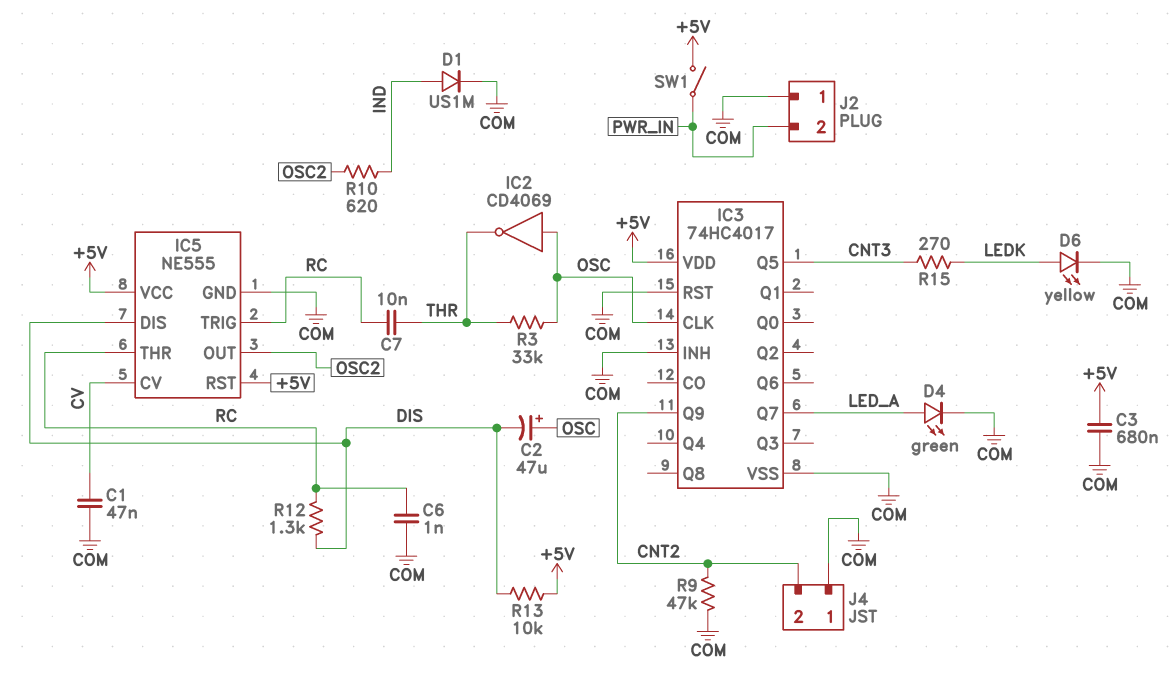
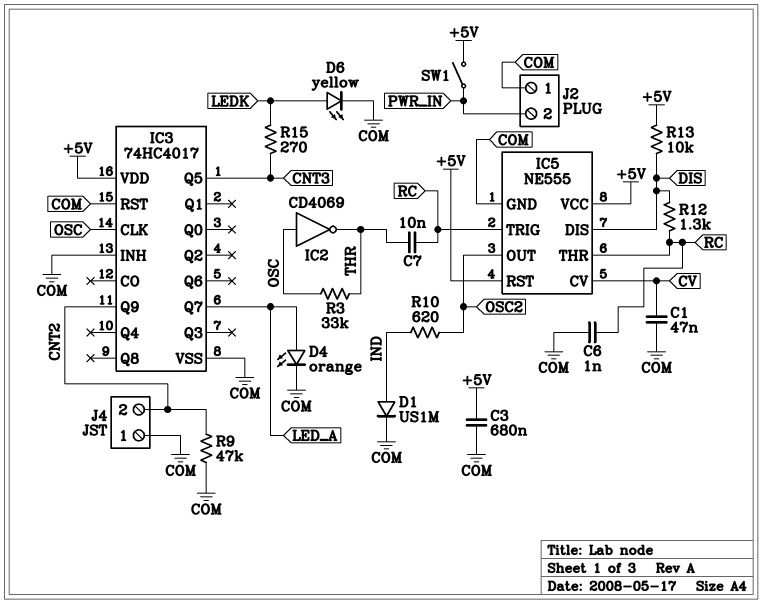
C2: 47uF (plus OSC, minus DIS) -> none
D4: LED green (A LED_A, K COM) -> LED orange (A LED_A, K COM)

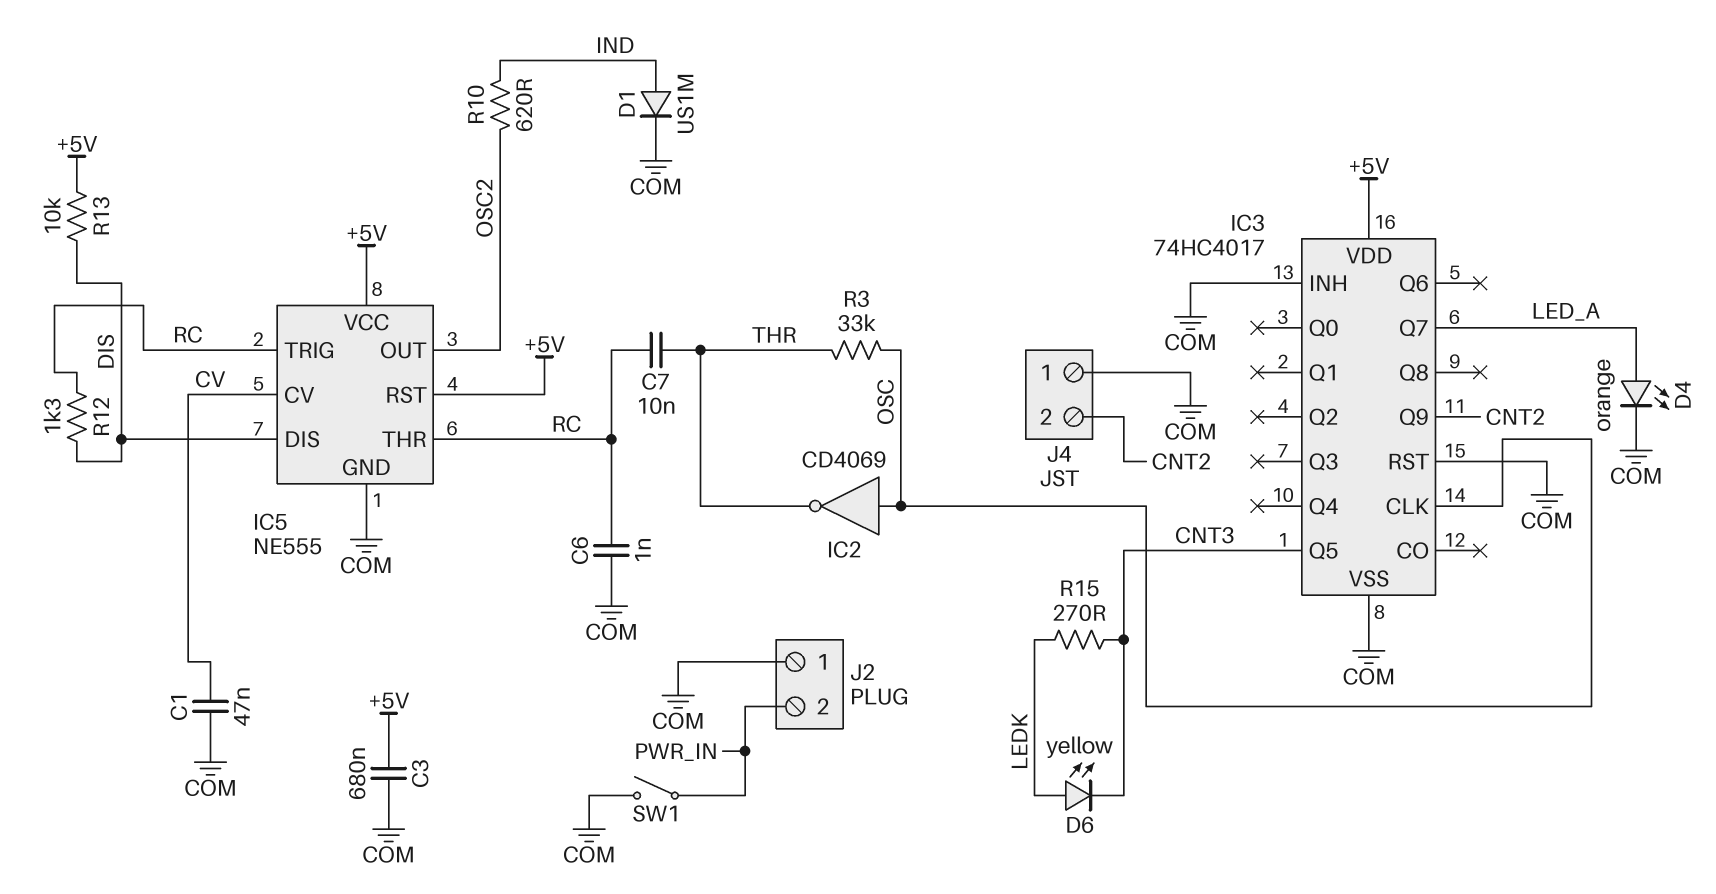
D6: LED yellow (A LEDK, K COM) -> LED yellow (A LEDK, K CNT3)
R9: 47k (CNT2, COM) -> none
SW1: switch (+5V, PWR_IN) -> switch (COM, PWR_IN)

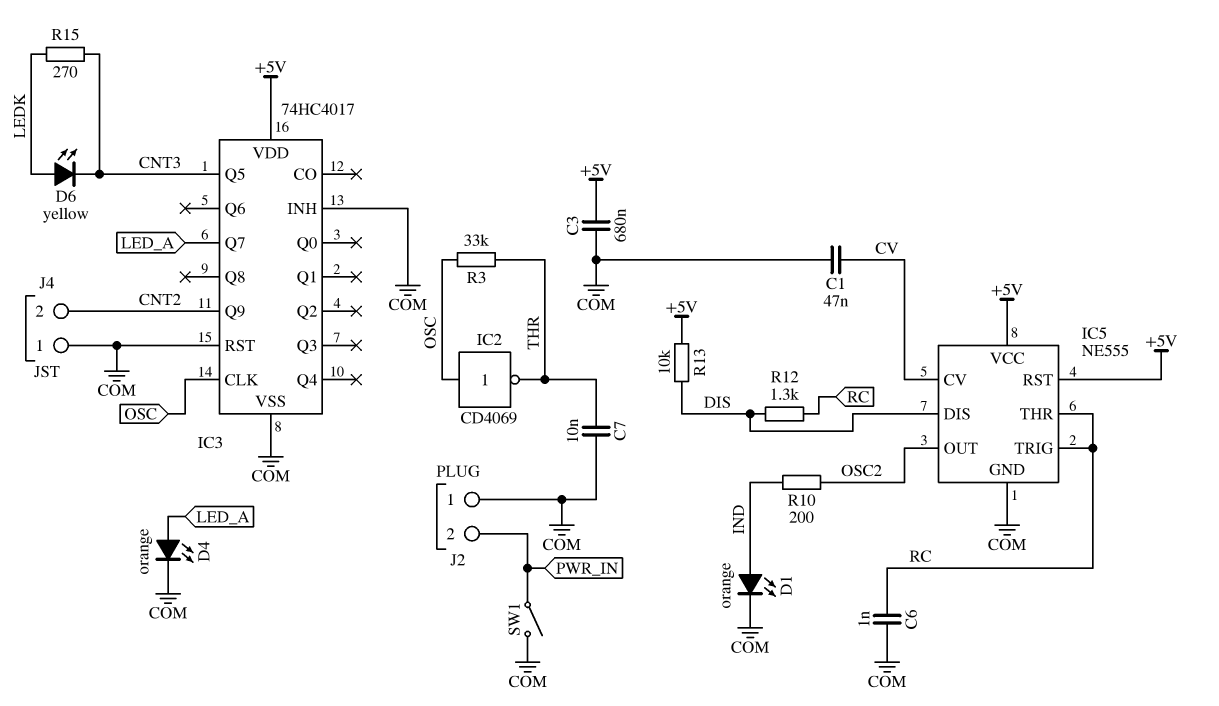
C7: 10nF (RC, THR) -> 10nF (COM, THR)
D1: diode US1M (A IND, K COM) -> LED orange (A IND, K COM)
R10: 620 (IND, OSC2) -> 200 (IND, OSC2)

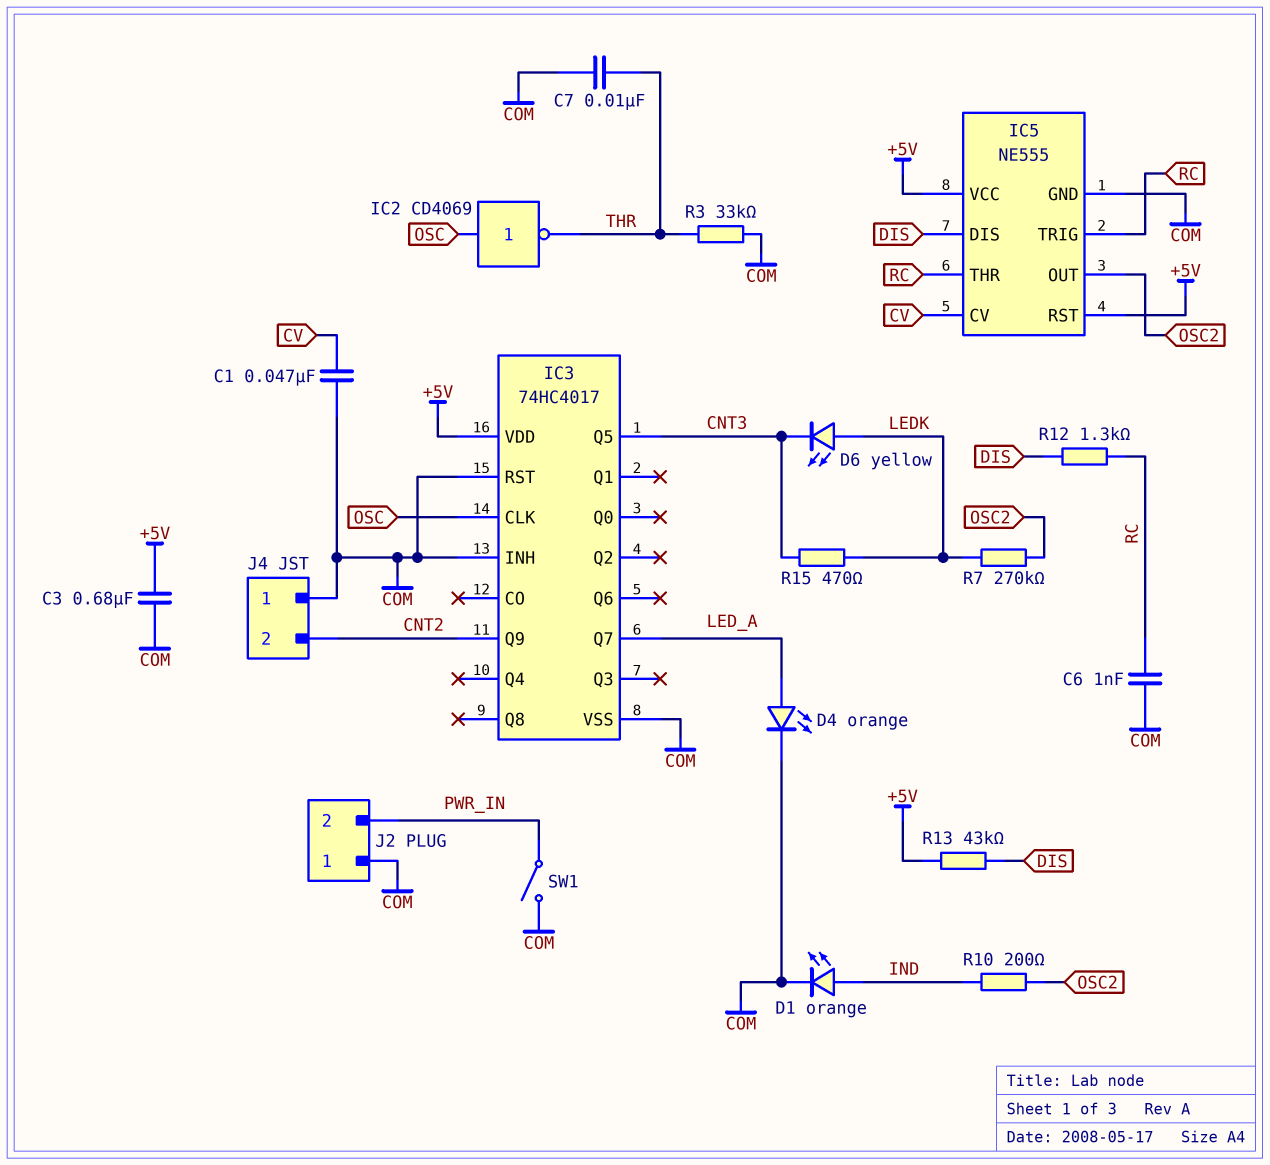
R3: 33k (OSC, THR) -> 33k (COM, THR)
R7: none -> 270k (LEDK, OSC2)
R13: 10k (+5V, DIS) -> 43k (+5V, DIS)
R15: 270 (CNT3, LEDK) -> 470 (CNT3, LEDK)

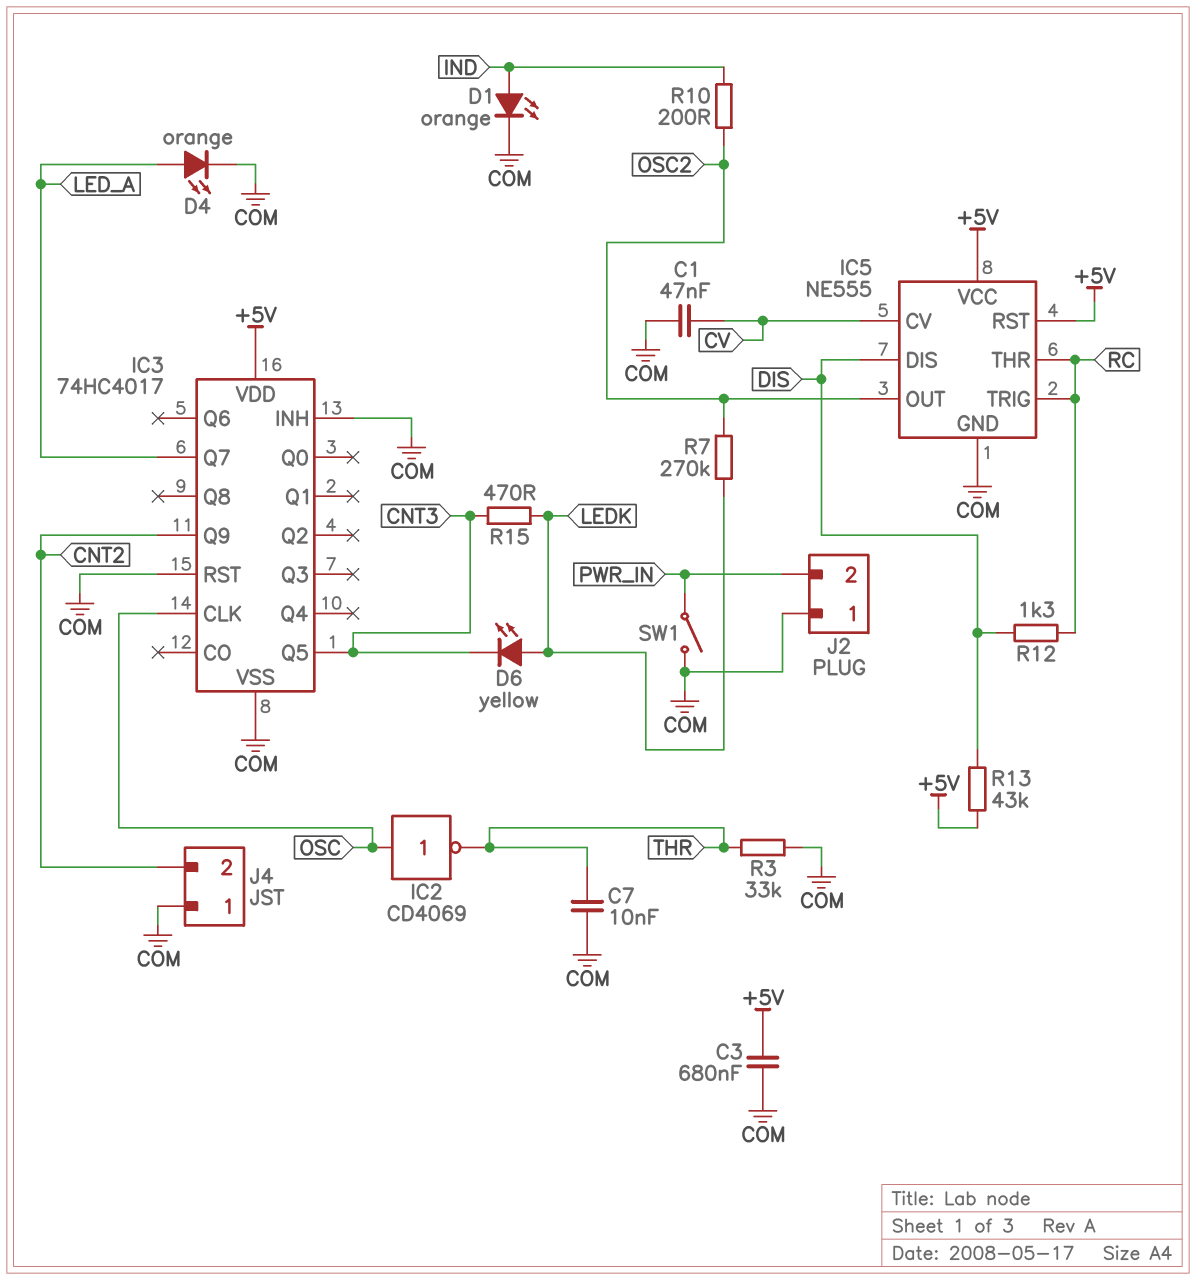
C6: 1nF (COM, RC) -> none

